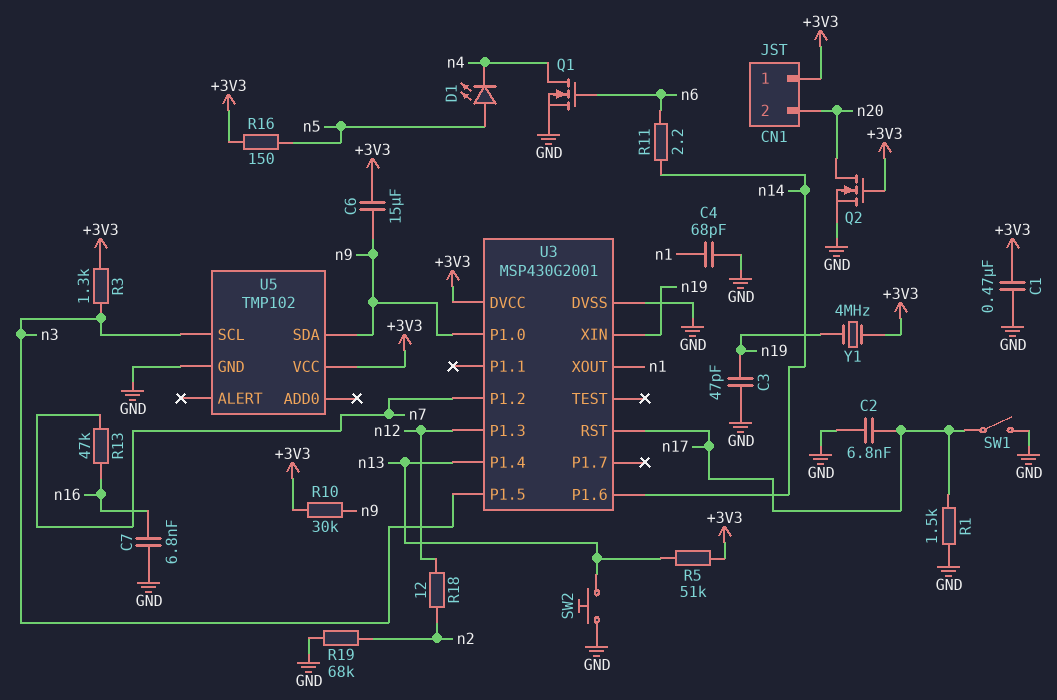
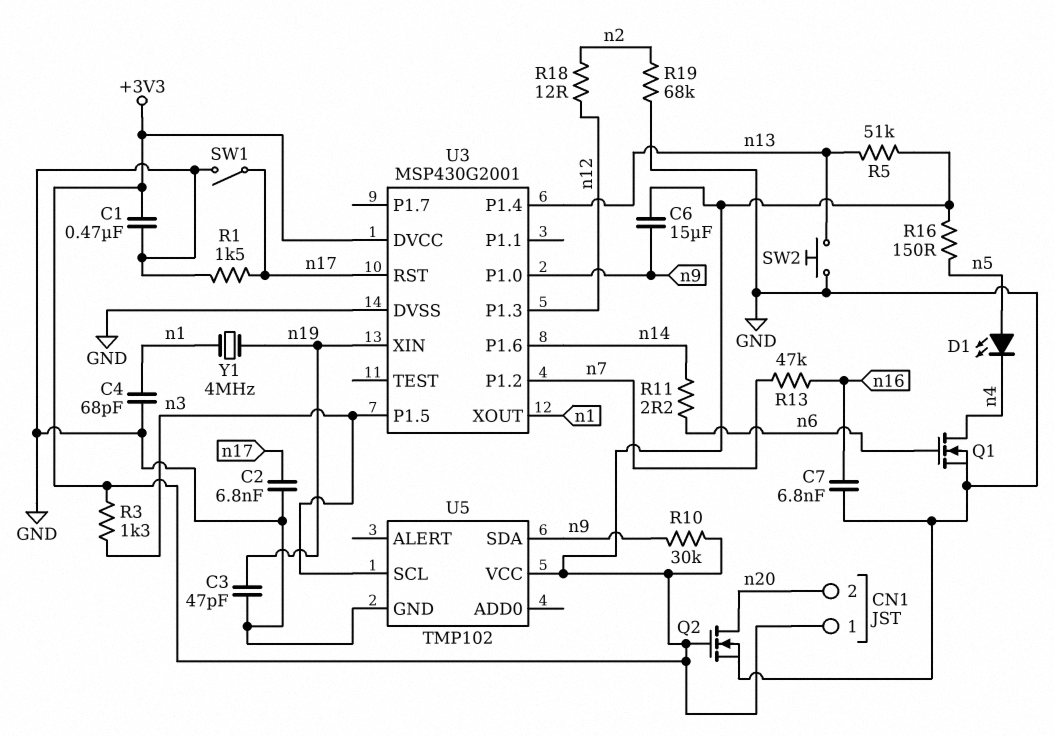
Y1: 4MHz (+3V3, n19) -> 4MHz (n1, n19)

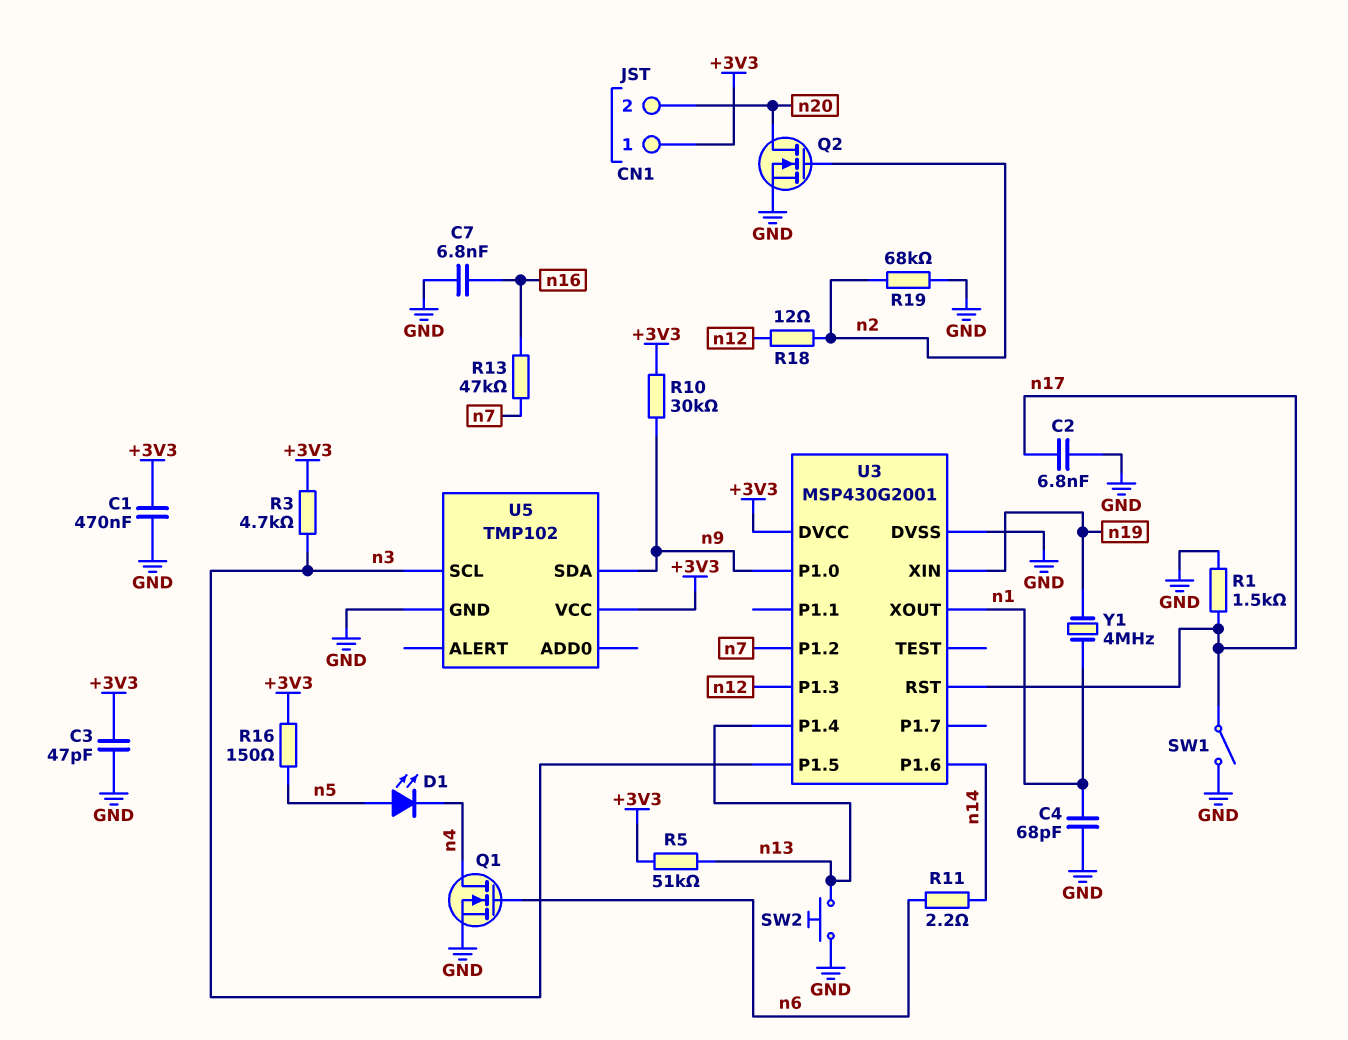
C3: 47pF (GND, n19) -> 47pF (+3V3, GND)
C6: 15uF (+3V3, n9) -> none
Q2: NMOS (G +3V3, D n20, S GND) -> NMOS (G n2, D n20, S GND)
R3: 1.3k (+3V3, n3) -> 4.7k (+3V3, n3)

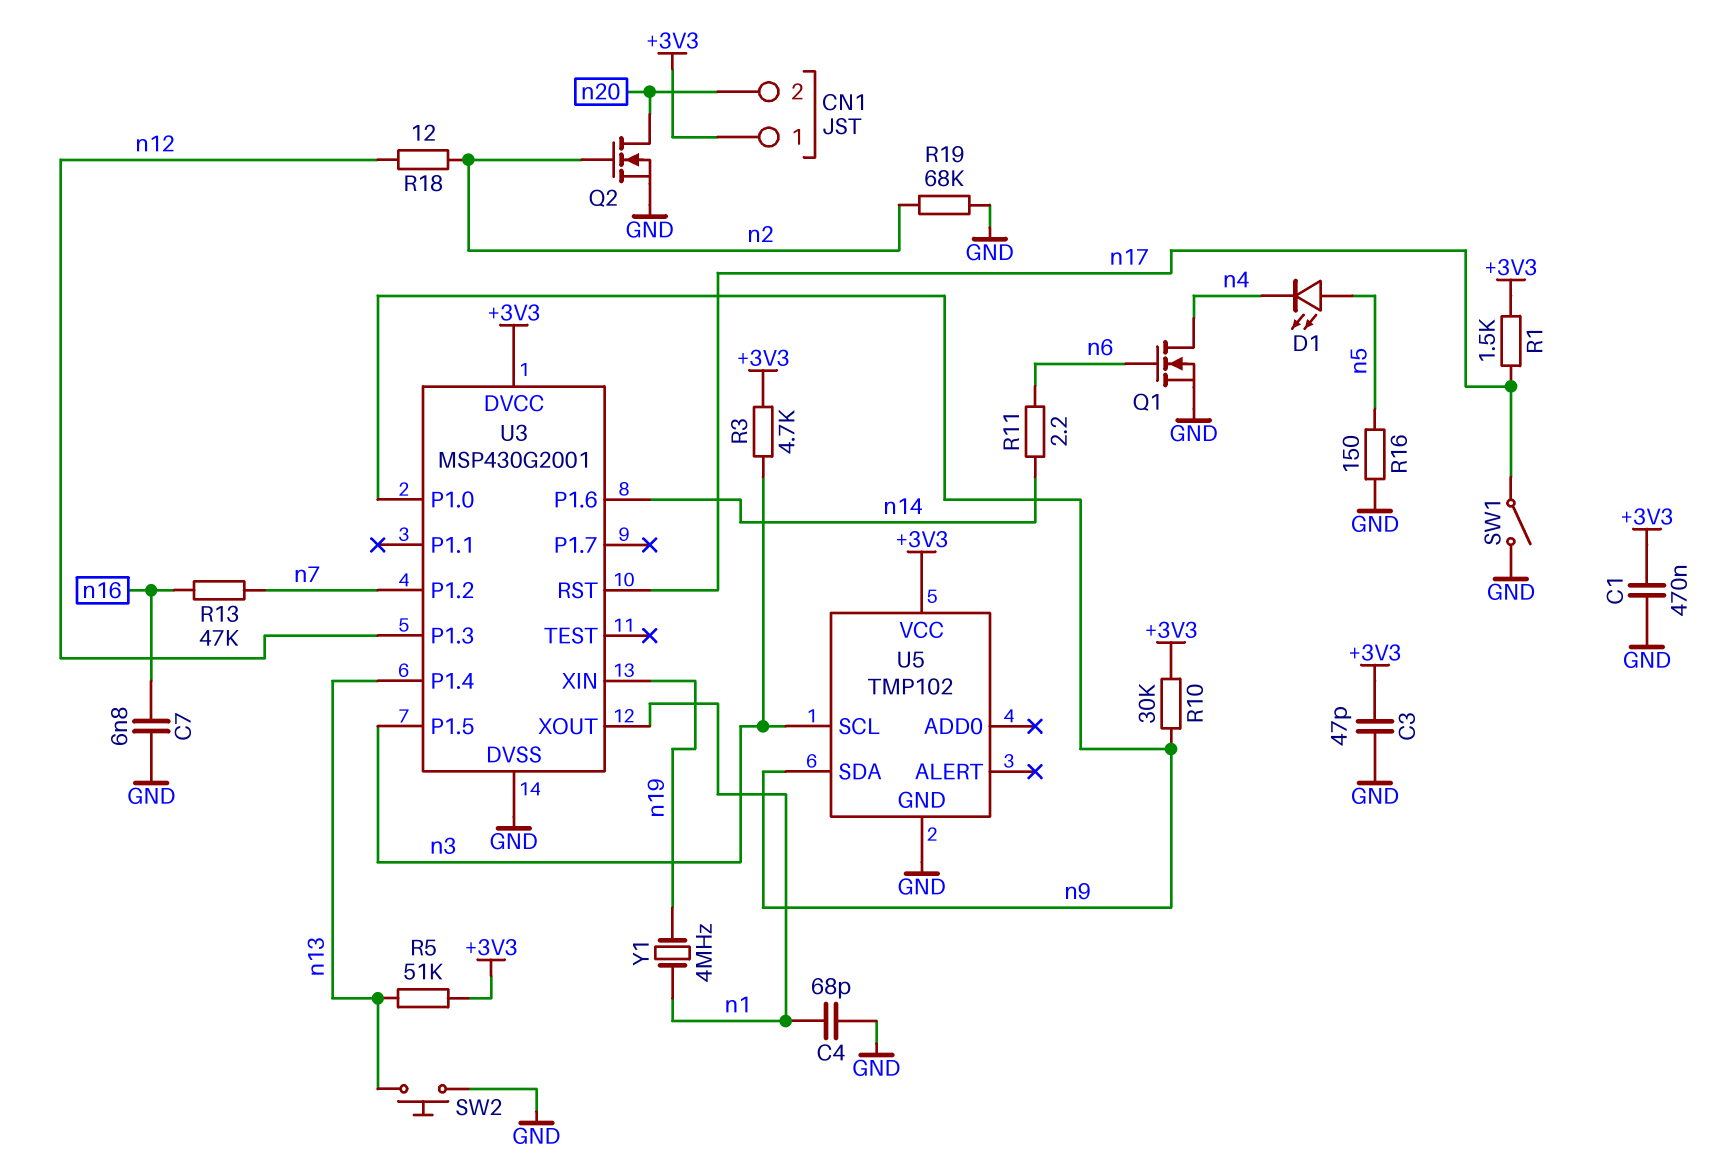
C2: 6.8nF (GND, n17) -> none
R1: 1.5k (GND, n17) -> 1.5k (+3V3, n17)
R16: 150 (+3V3, n5) -> 150 (GND, n5)

